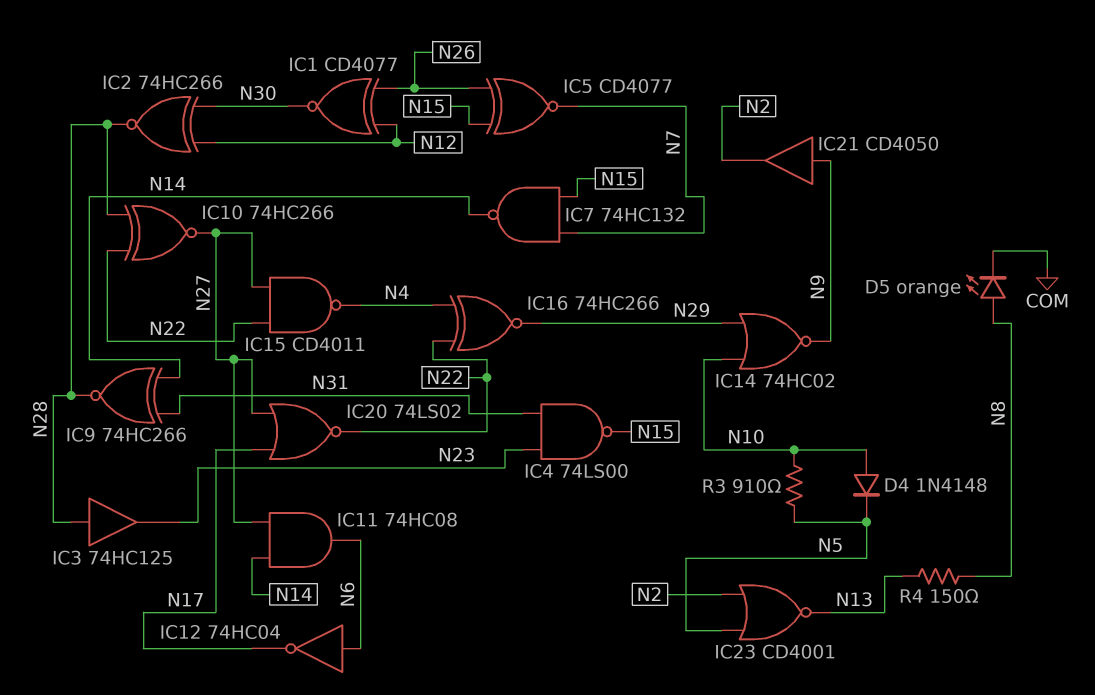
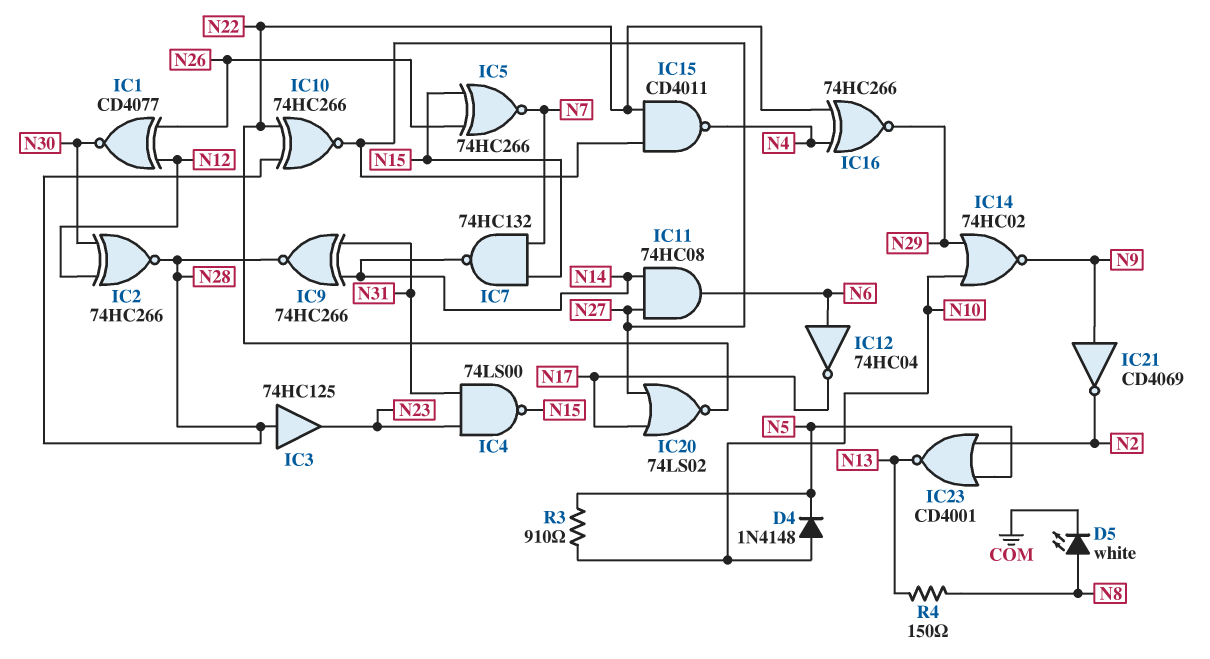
D5: LED orange (A N8, K COM) -> LED white (A N8, K COM)
IC5: XNOR CD4077 (in N15, in N26, out N7) -> XNOR 74HC266 (in N15, in N26, out N7)
IC21: buffer CD4050 (in N9, out N2) -> NOT CD4069 (in N9, out N2)

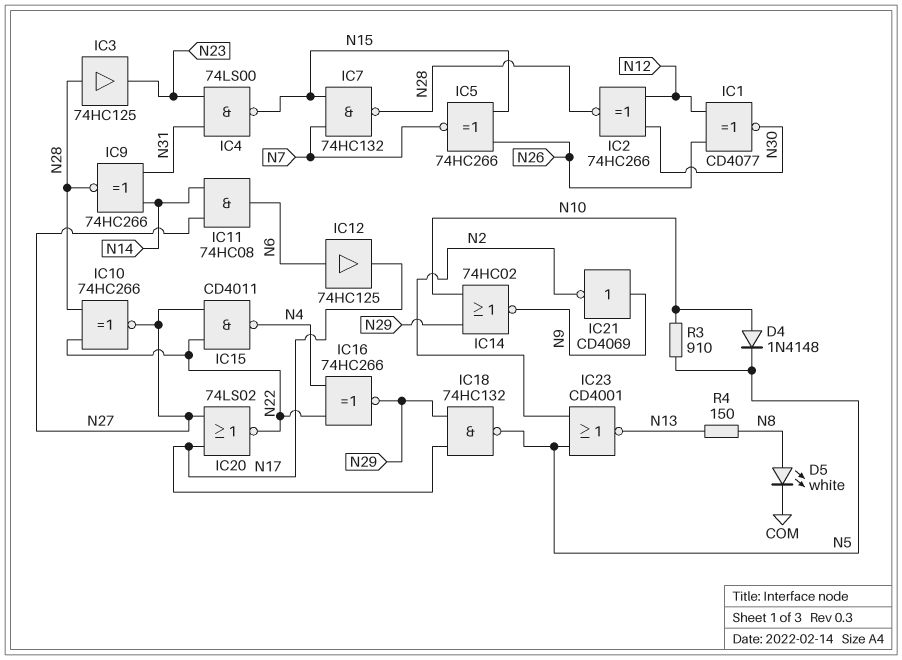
IC7: NAND 74HC132 (in N7, in N15, out N14) -> NAND 74HC132 (in N7, in N15, out N28)
IC12: NOT 74HC04 (in N6, out N17) -> buffer 74HC125 (in N6, out N17)
IC18: none -> NAND 74HC132 (in N17, in N29, out N5)

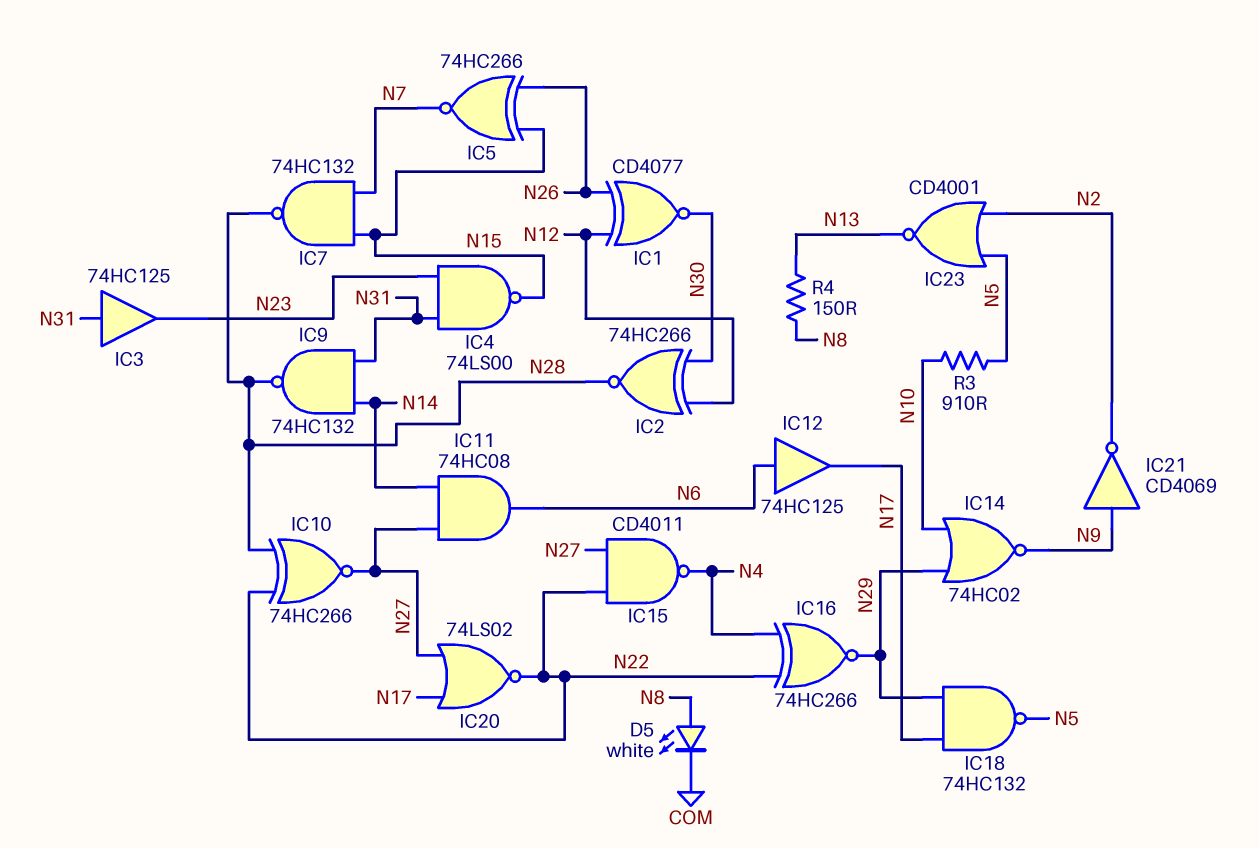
D4: diode 1N4148 (A N10, K N5) -> none
IC3: buffer 74HC125 (in N28, out N23) -> buffer 74HC125 (in N31, out N23)
IC9: XNOR 74HC266 (in N14, in N31, out N28) -> NAND 74HC132 (in N14, in N31, out N28)

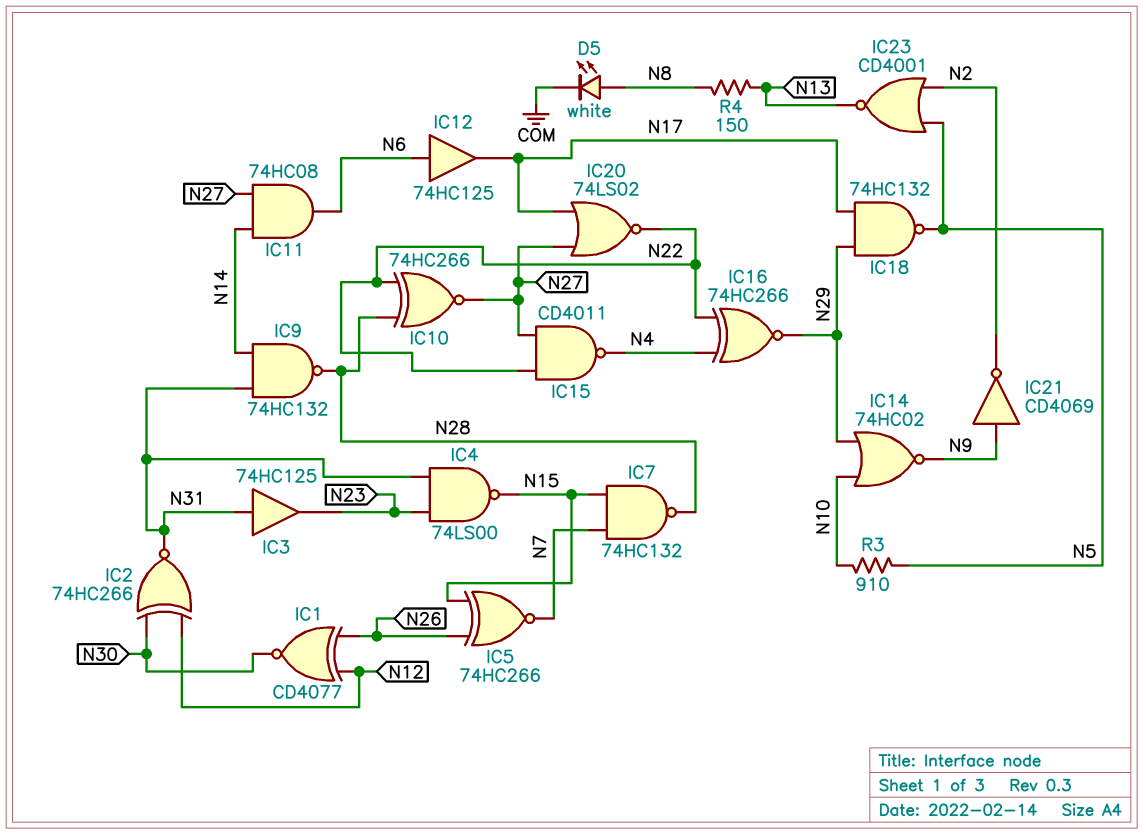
IC2: XNOR 74HC266 (in N12, in N30, out N28) -> XNOR 74HC266 (in N12, in N30, out N31)

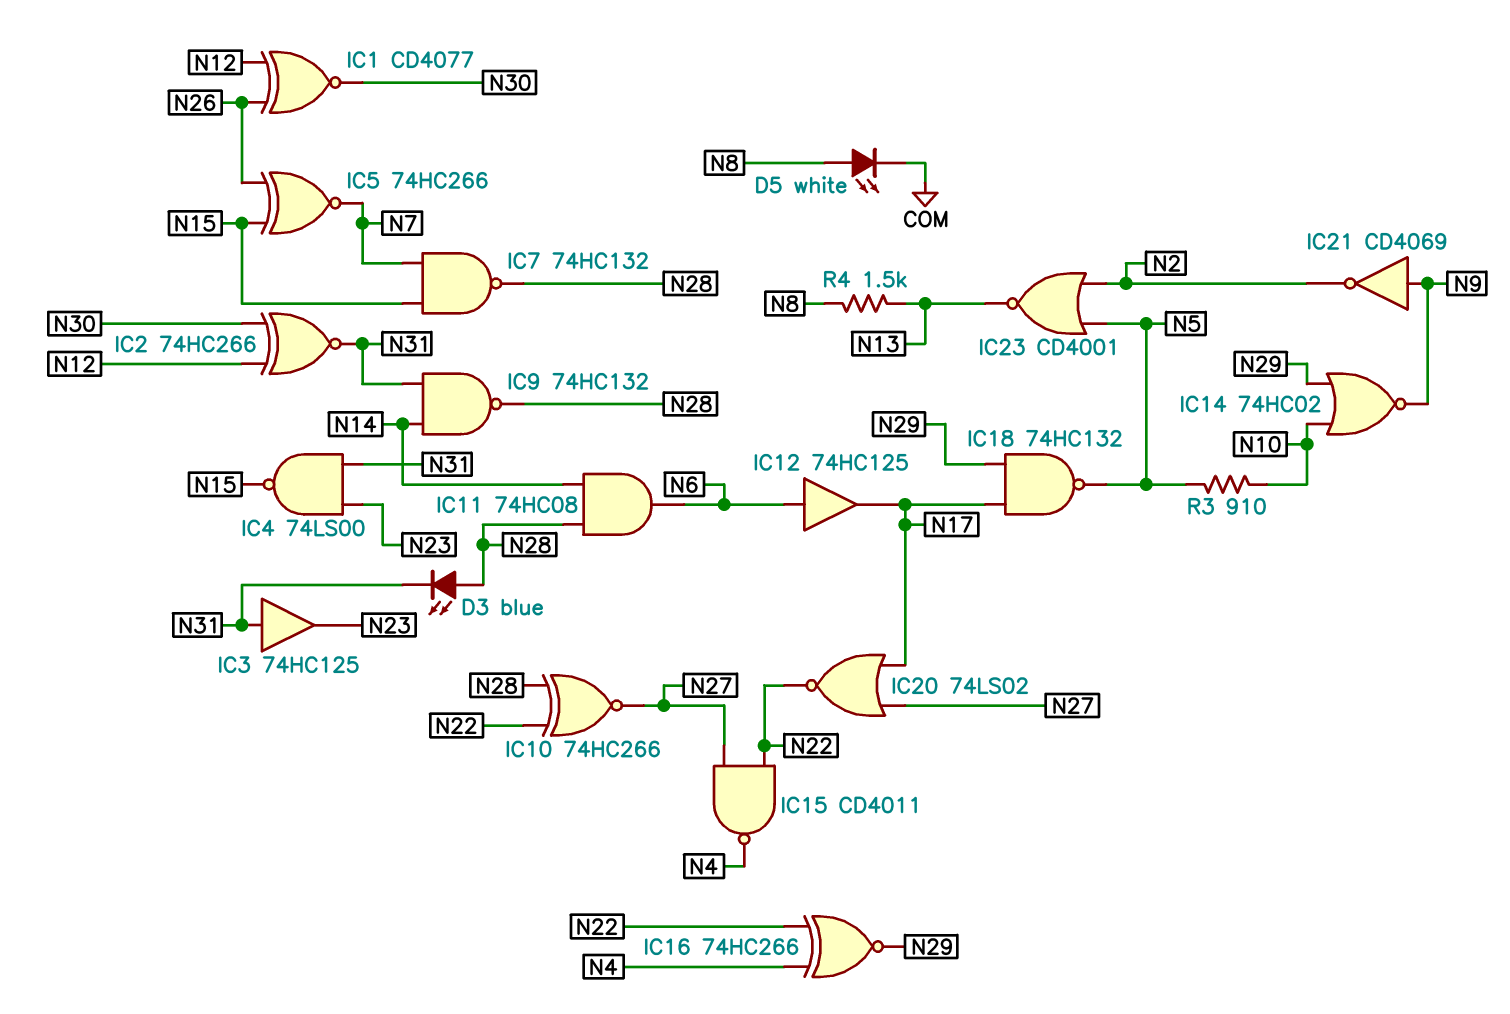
D3: none -> LED blue (A N28, K N31)
IC11: AND 74HC08 (in N14, in N27, out N6) -> AND 74HC08 (in N14, in N28, out N6)
R4: 150 (N8, N13) -> 1.5k (N8, N13)

